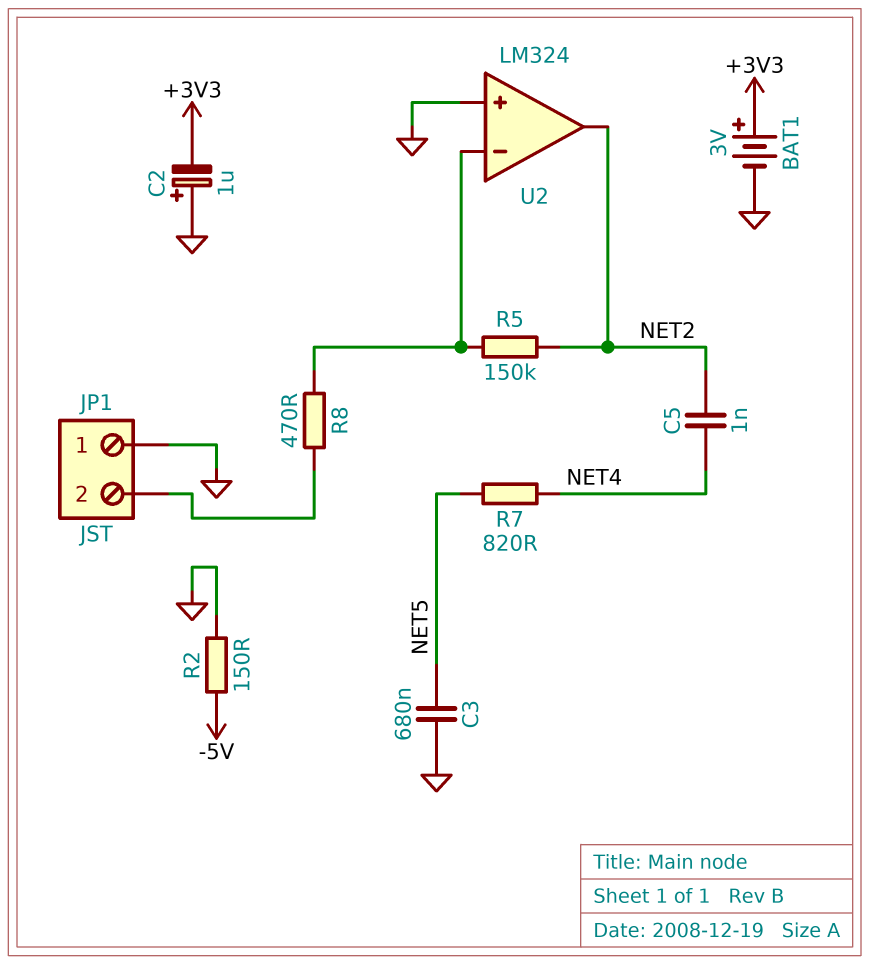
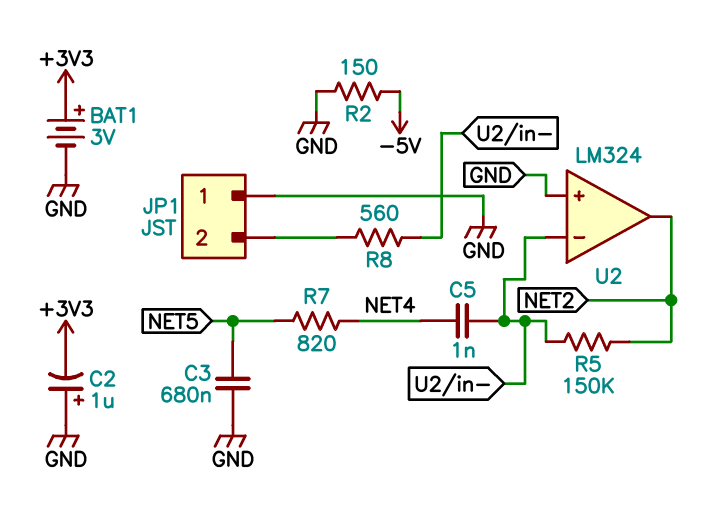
C5: 1nF (NET2, NET4) -> 1nF (NET4, U2/in-)
R8: 470 (JP1/2, U2/in-) -> 560 (JP1/2, U2/in-)

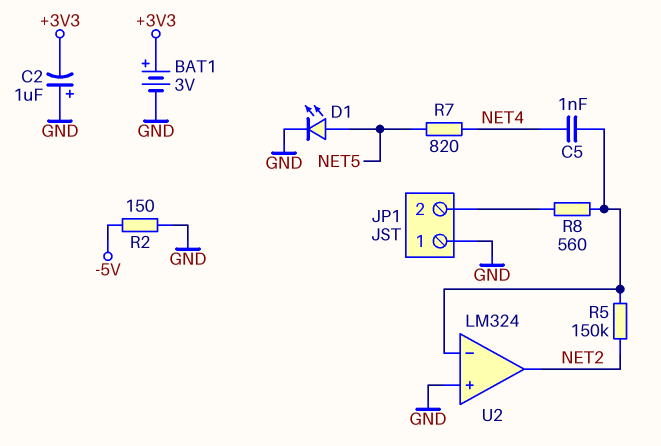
C3: 680nF (GND, NET5) -> none
D1: none -> LED (A NET5, K GND)

